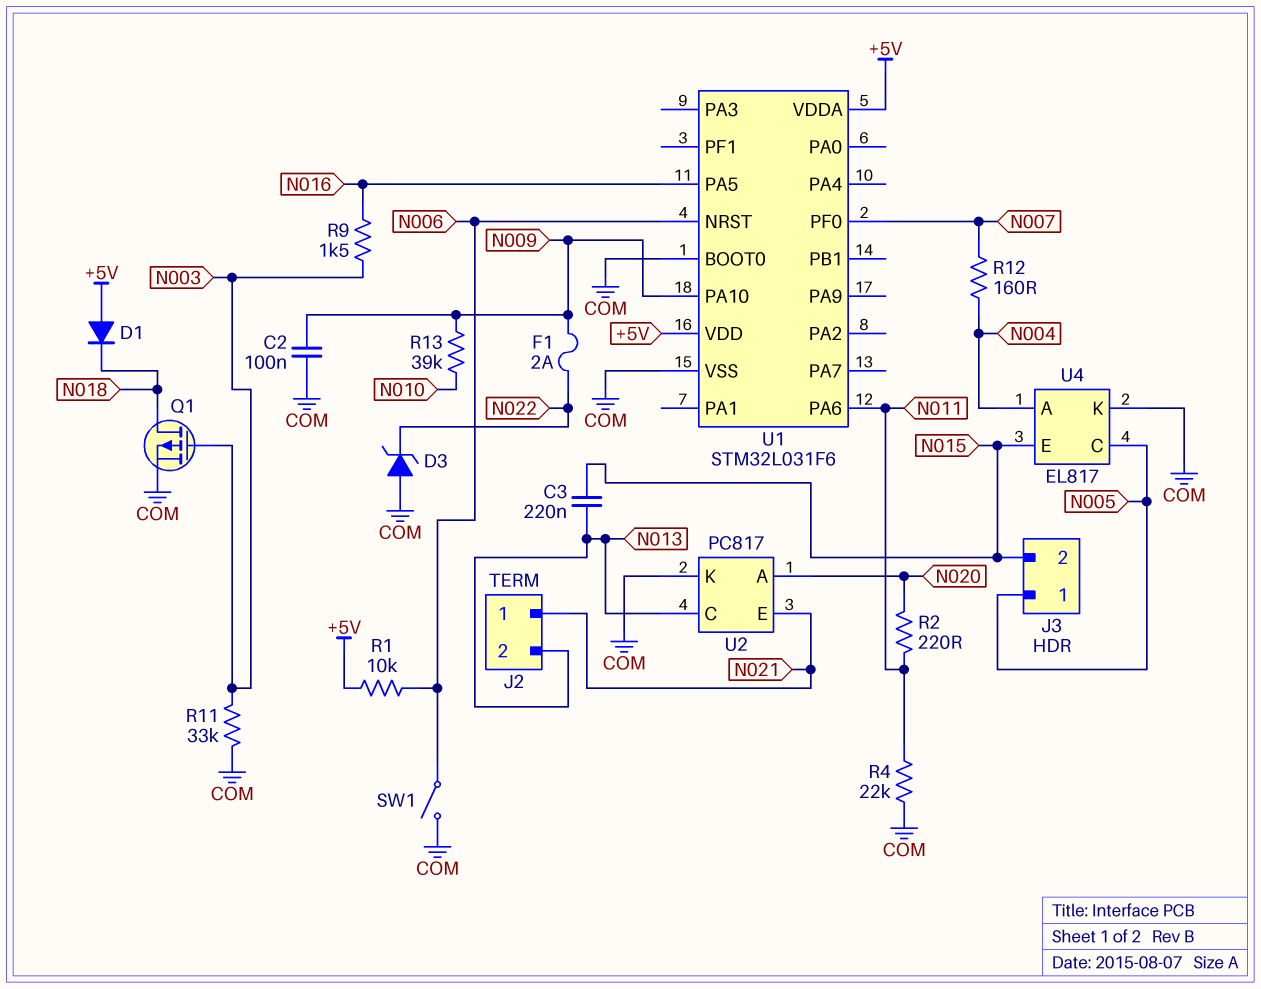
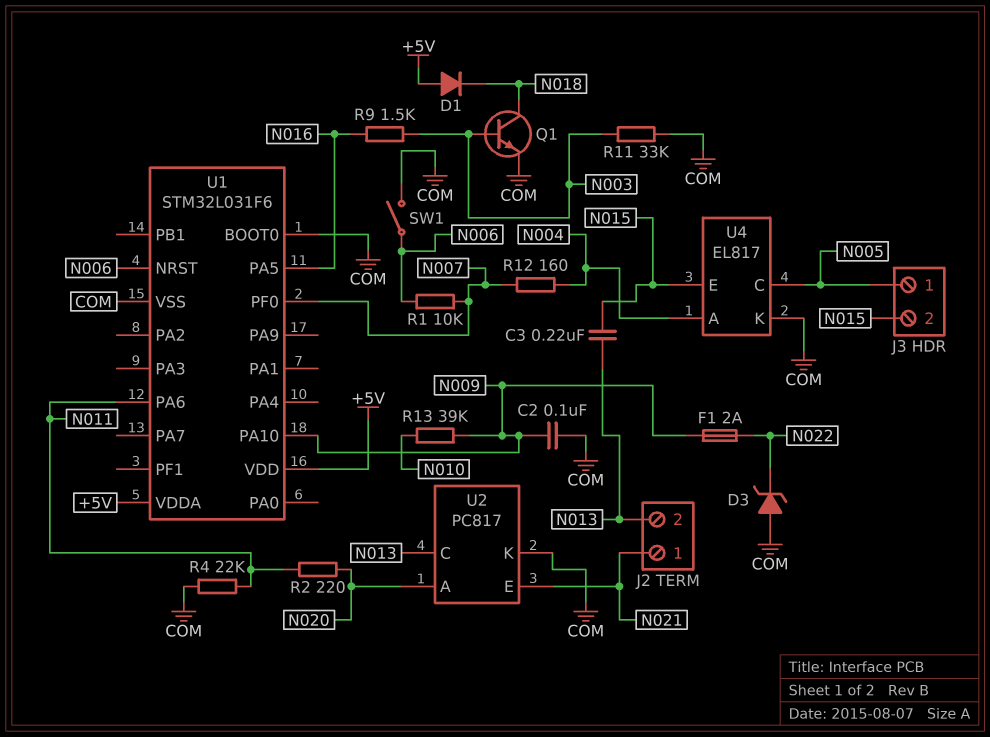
Q1: PMOS (G N003, D N018, S COM) -> NPN (B N003, C N018, E COM)
R1: 10k (+5V, N006) -> 10k (N006, N007)

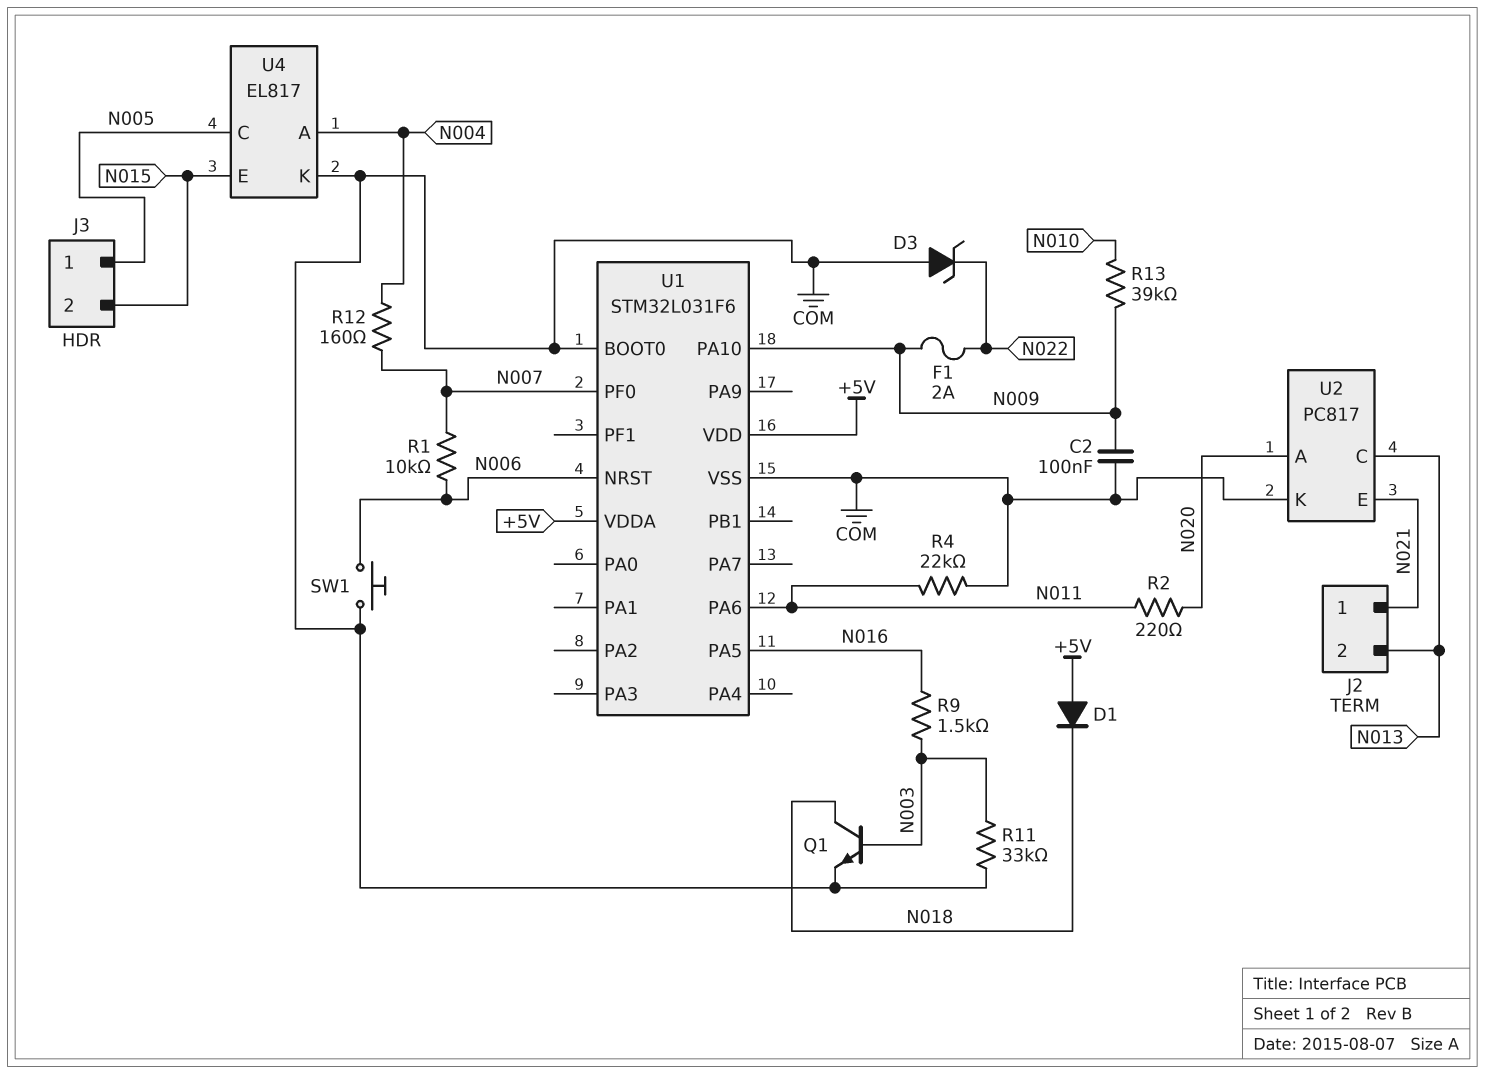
C3: 220nF (N013, N015) -> none
SW1: switch (COM, N006) -> button (COM, N006)

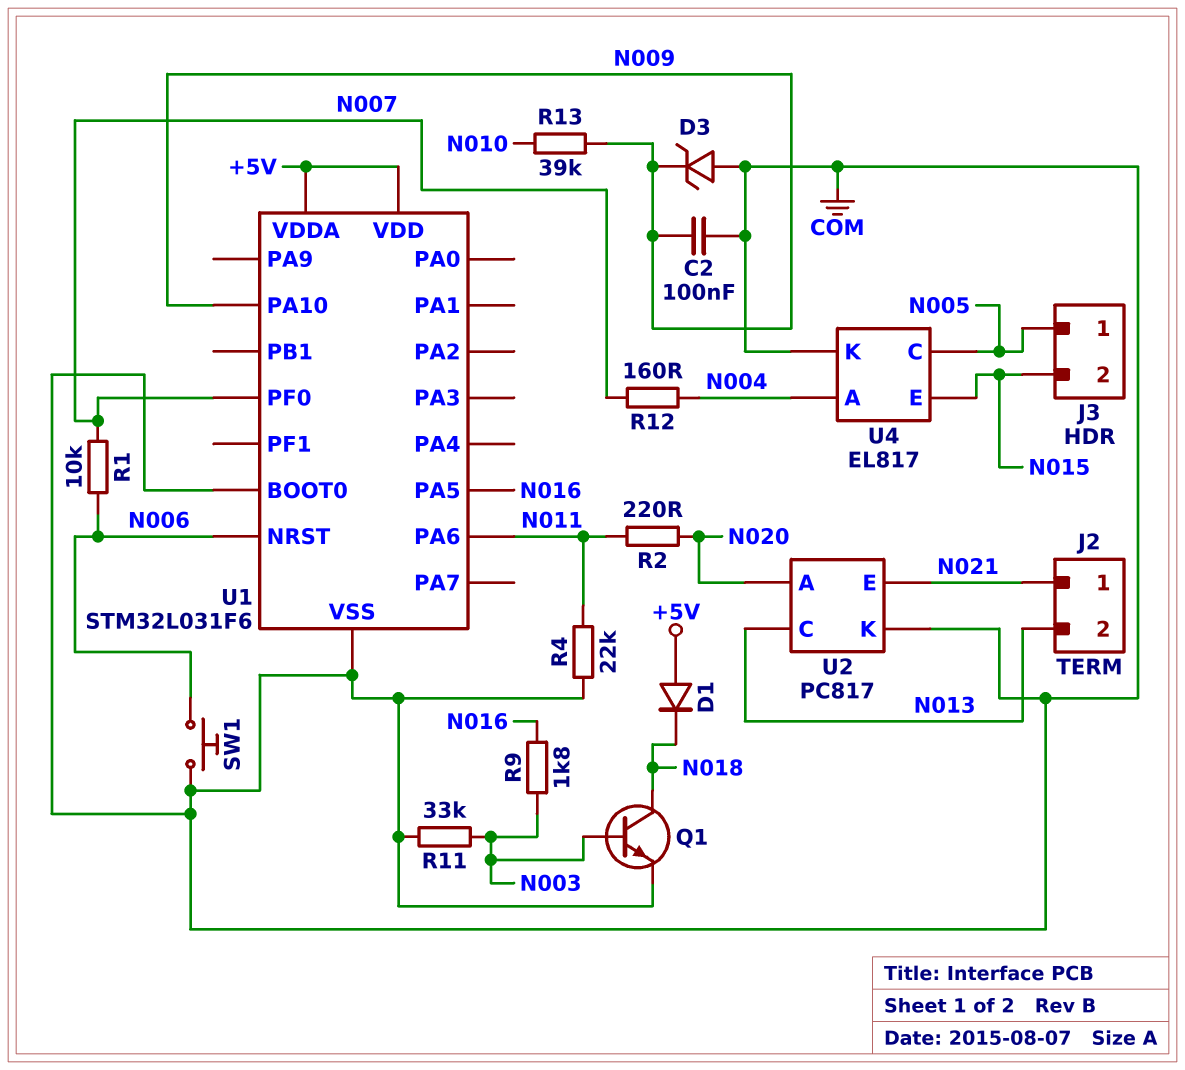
D3: zener (A COM, K N022) -> zener (A COM, K N009)
F1: 2A (N009, N022) -> none
R9: 1.5k (N003, N016) -> 1.8k (N003, N016)

